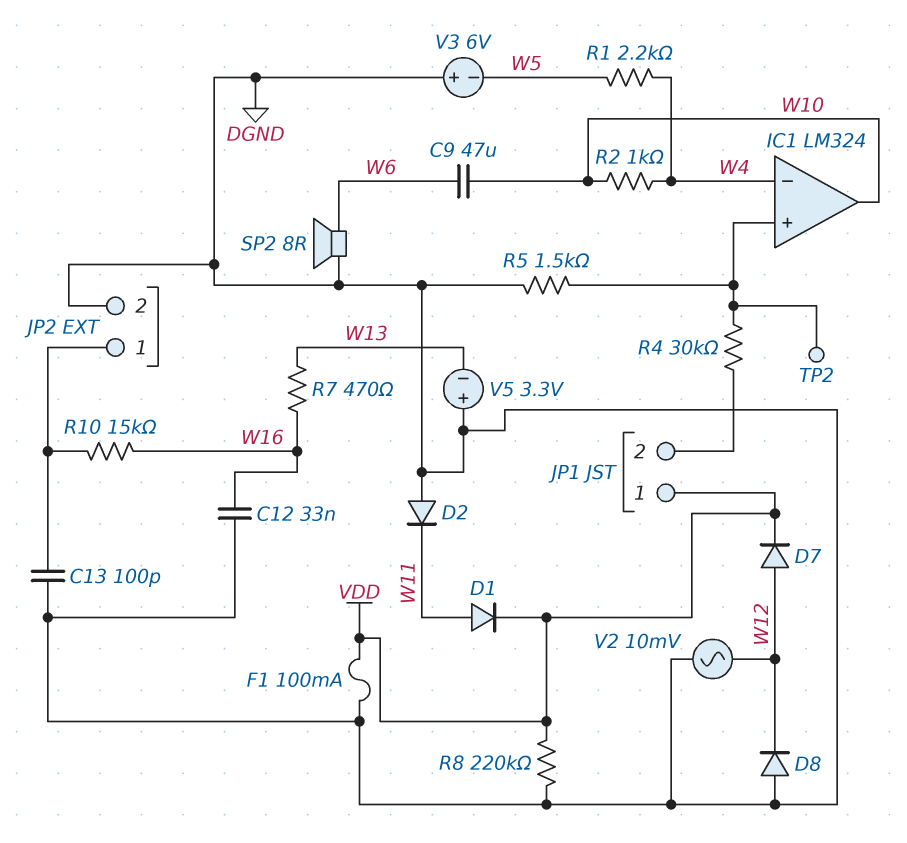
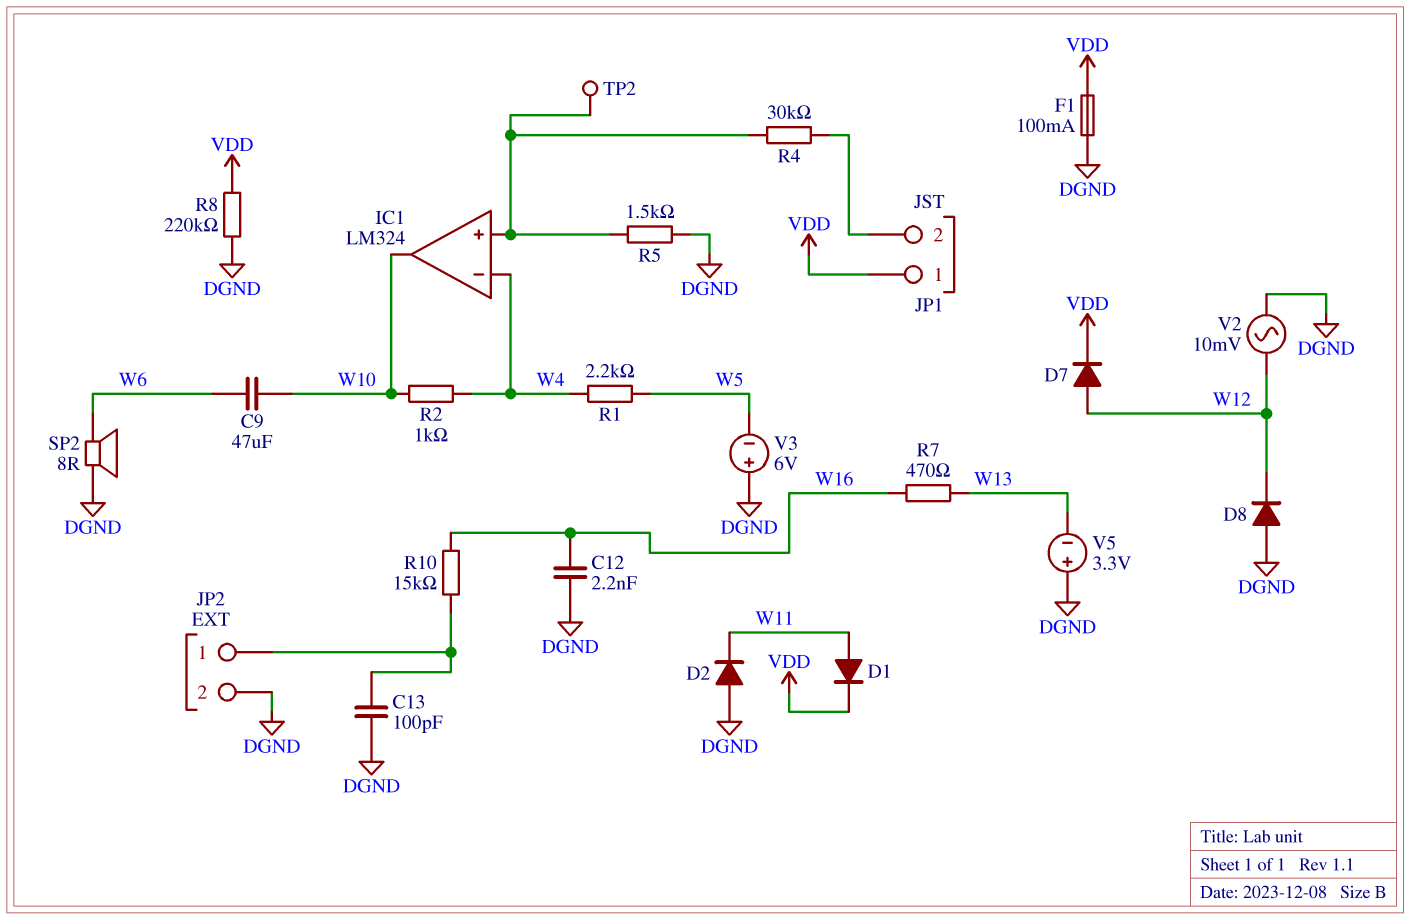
C12: 33nF (DGND, W16) -> 2.2nF (DGND, W16)

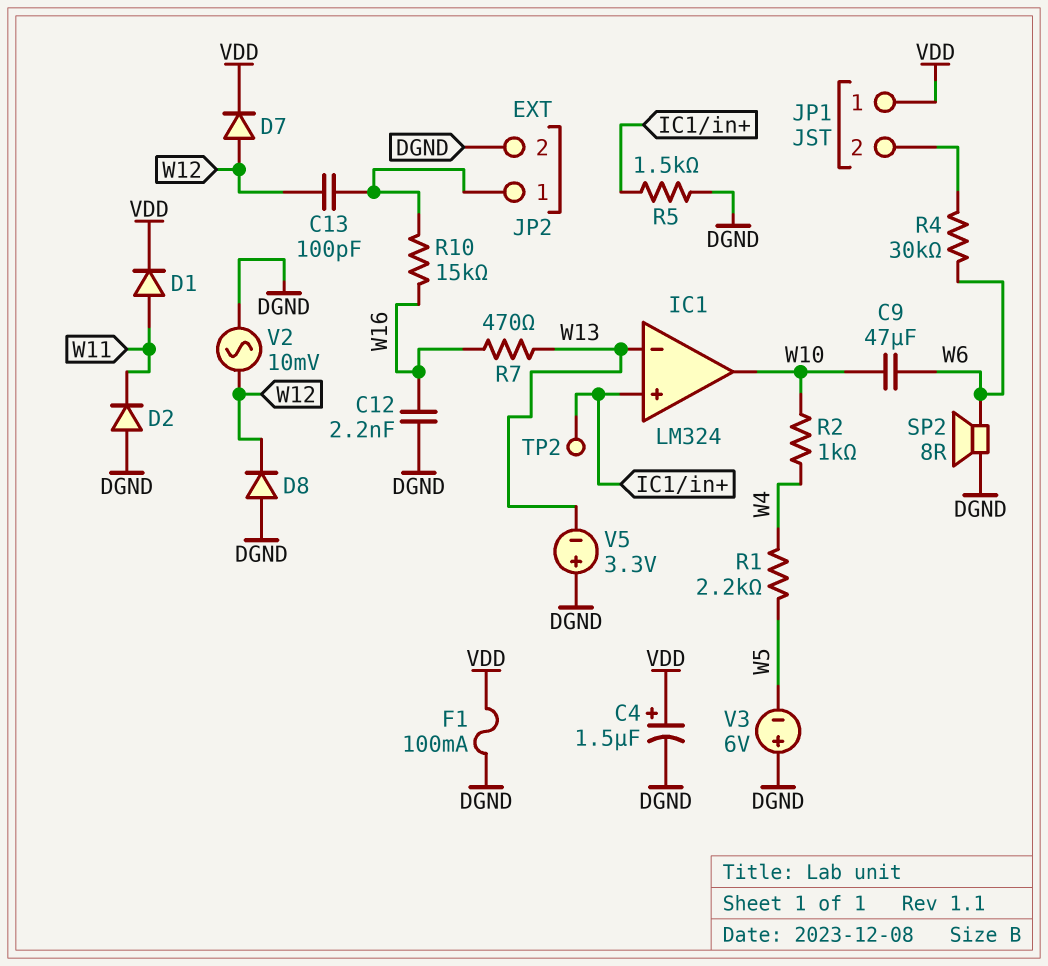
C4: none -> 1.5uF (plus VDD, minus DGND)
C13: 100pF (DGND, JP2/1) -> 100pF (JP2/1, W12)
IC1 pin in-: W4 -> W13
R4: 30k (IC1/in+, JP1/2) -> 30k (JP1/2, W6)
R8: 220k (DGND, VDD) -> none

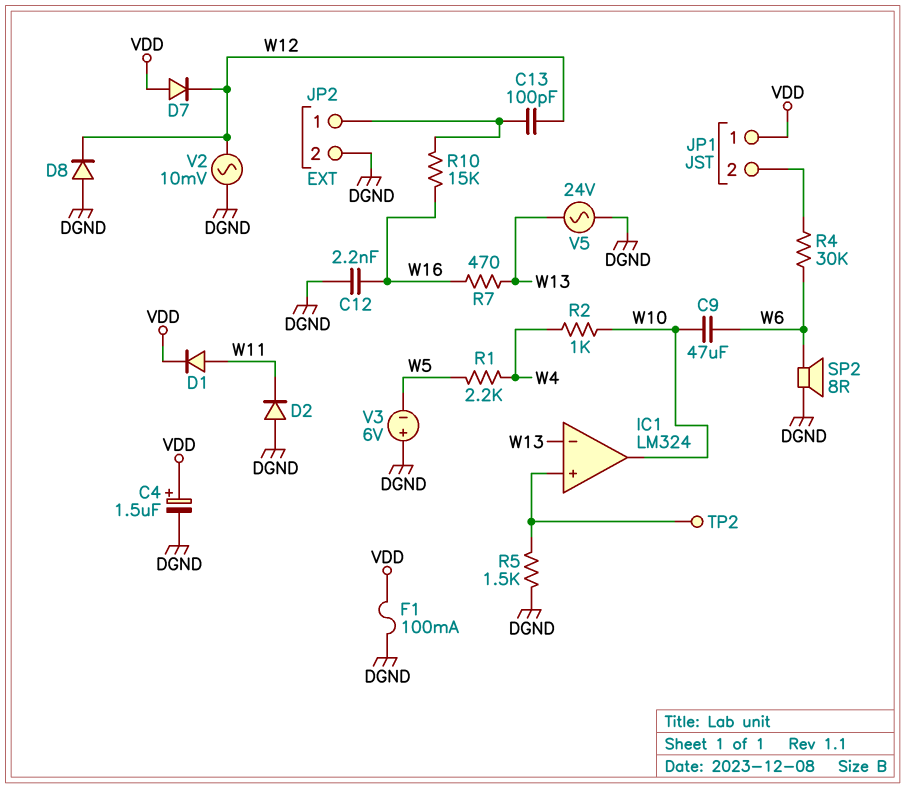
D7: diode (A W12, K VDD) -> diode (A VDD, K W12)
V5: 3.3V (plus DGND, minus W13) -> AC 24V (DGND, W13)

